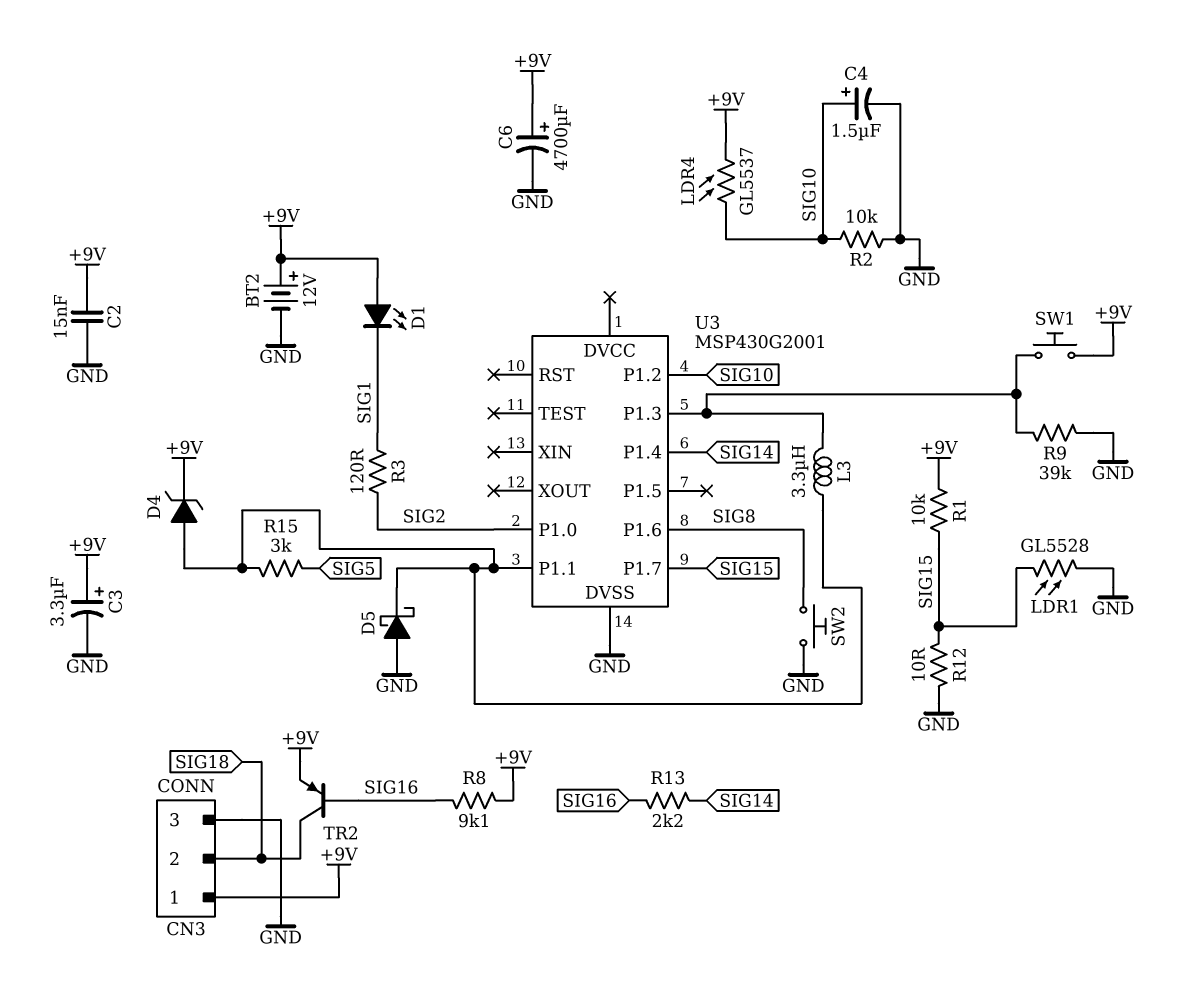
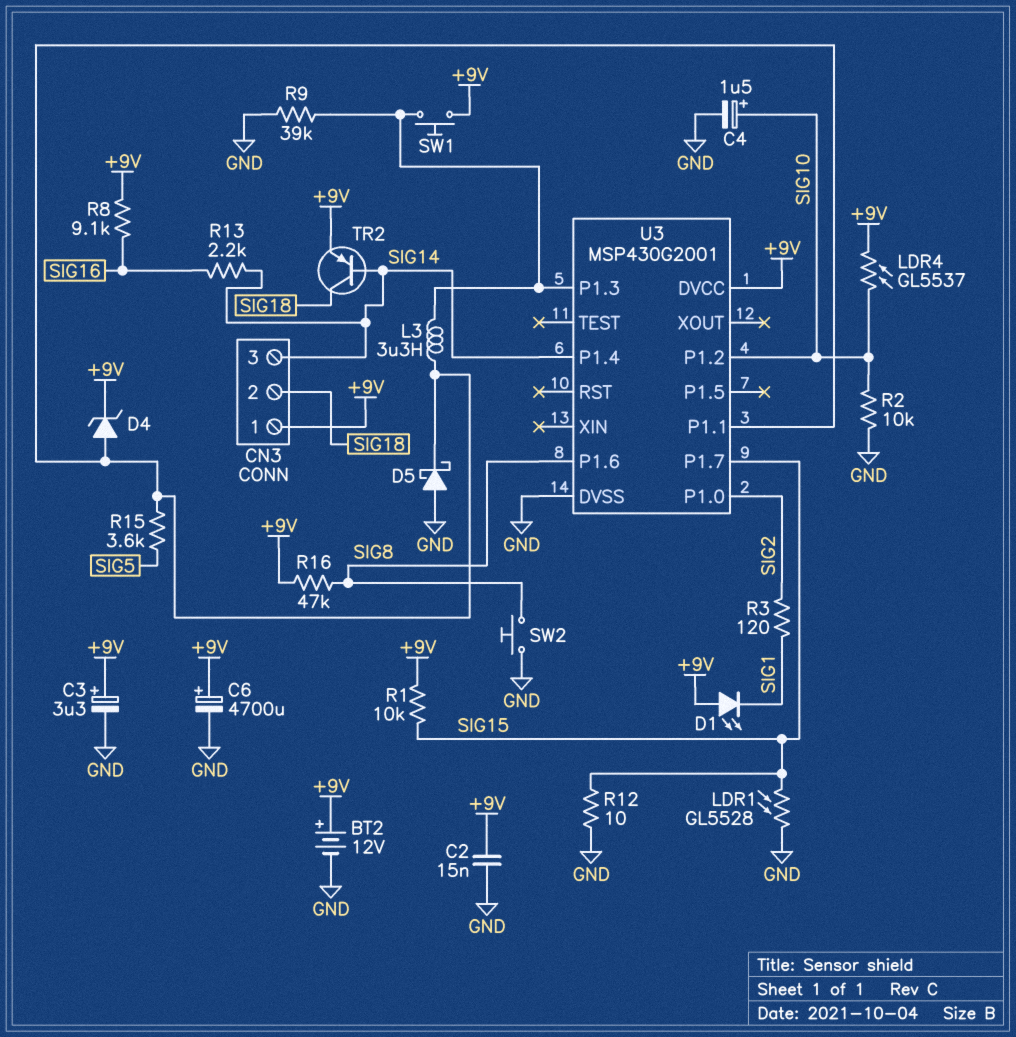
CN3 pin 3: GND -> SIG14
R15: 3k (SIG5, U3/P1.1) -> 3.6k (SIG5, U3/P1.1)
R16: none -> 47k (+9V, SIG8)
TR2: PNP (B SIG16, C SIG18, E +9V) -> PNP (B SIG14, C SIG18, E +9V)
U3 pin DVCC: none -> +9V

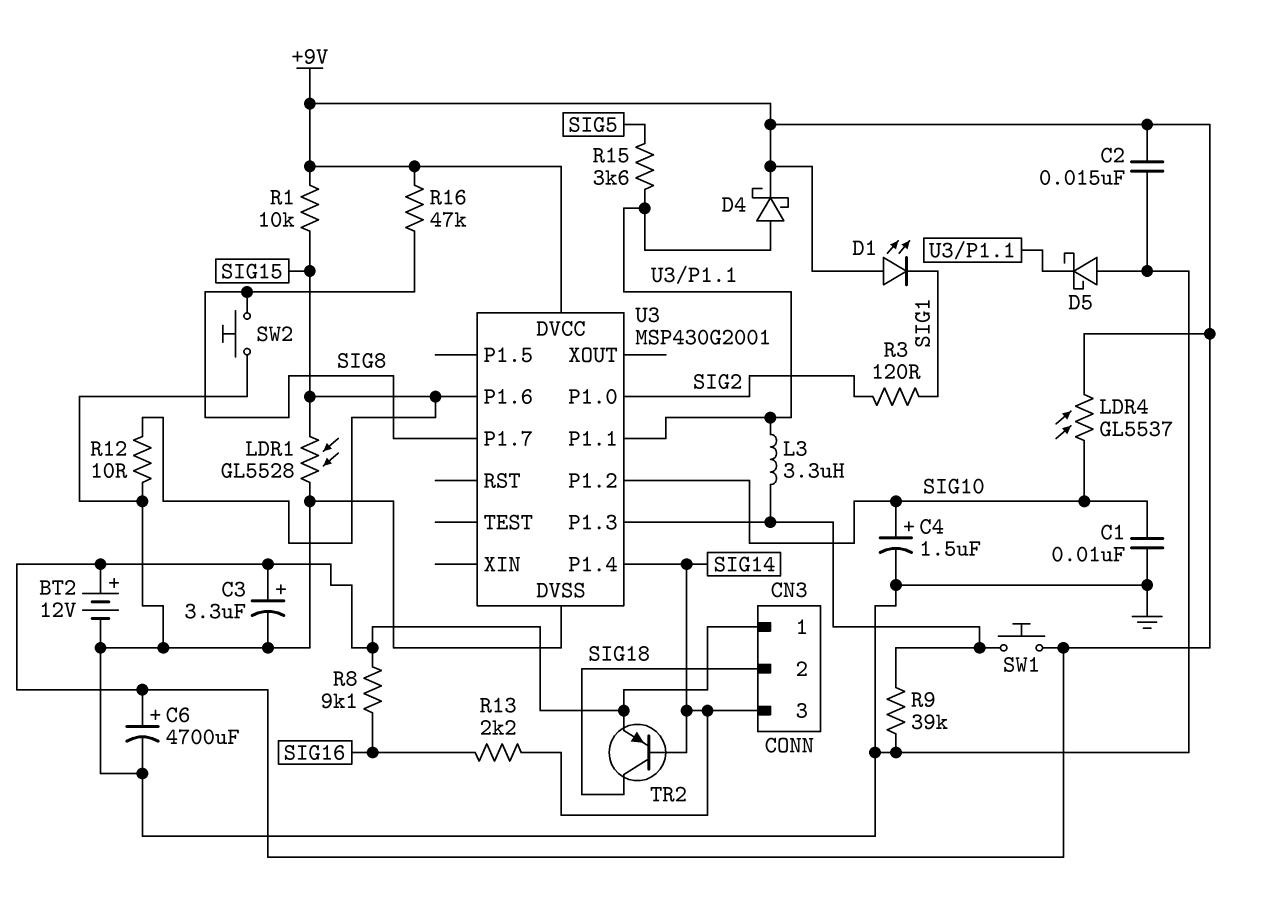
C1: none -> 10nF (GND, SIG10)
D4: zener (A U3/P1.1, K +9V) -> schottky (A U3/P1.1, K +9V)
R2: 10k (GND, SIG10) -> none
U3 pin P1.6: SIG8 -> SIG15
U3 pin P1.7: SIG15 -> SIG8

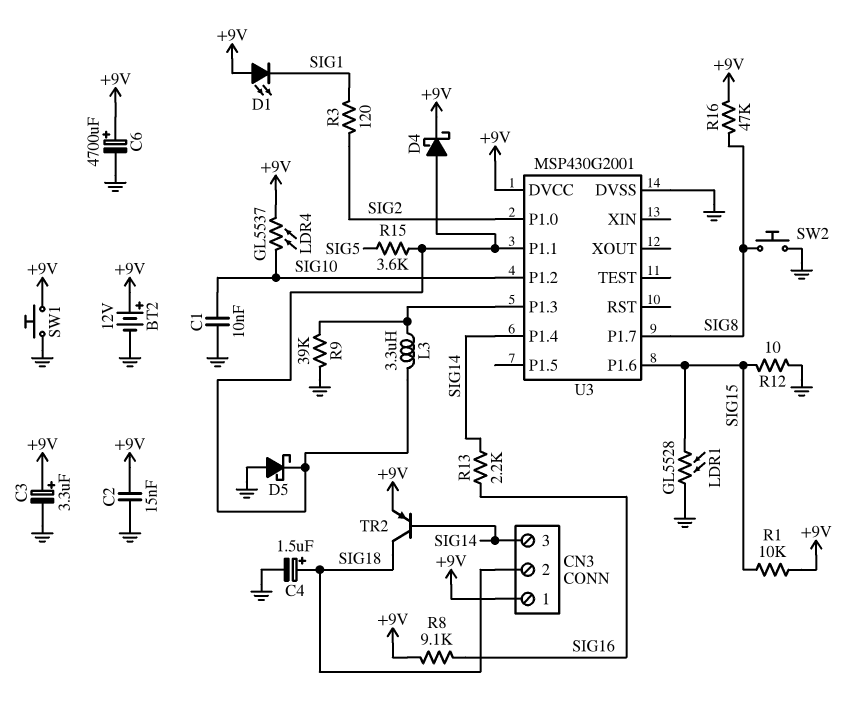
C4: 1.5uF (plus SIG10, minus GND) -> 1.5uF (plus SIG18, minus GND)
SW1: button (+9V, U3/P1.3) -> button (+9V, GND)

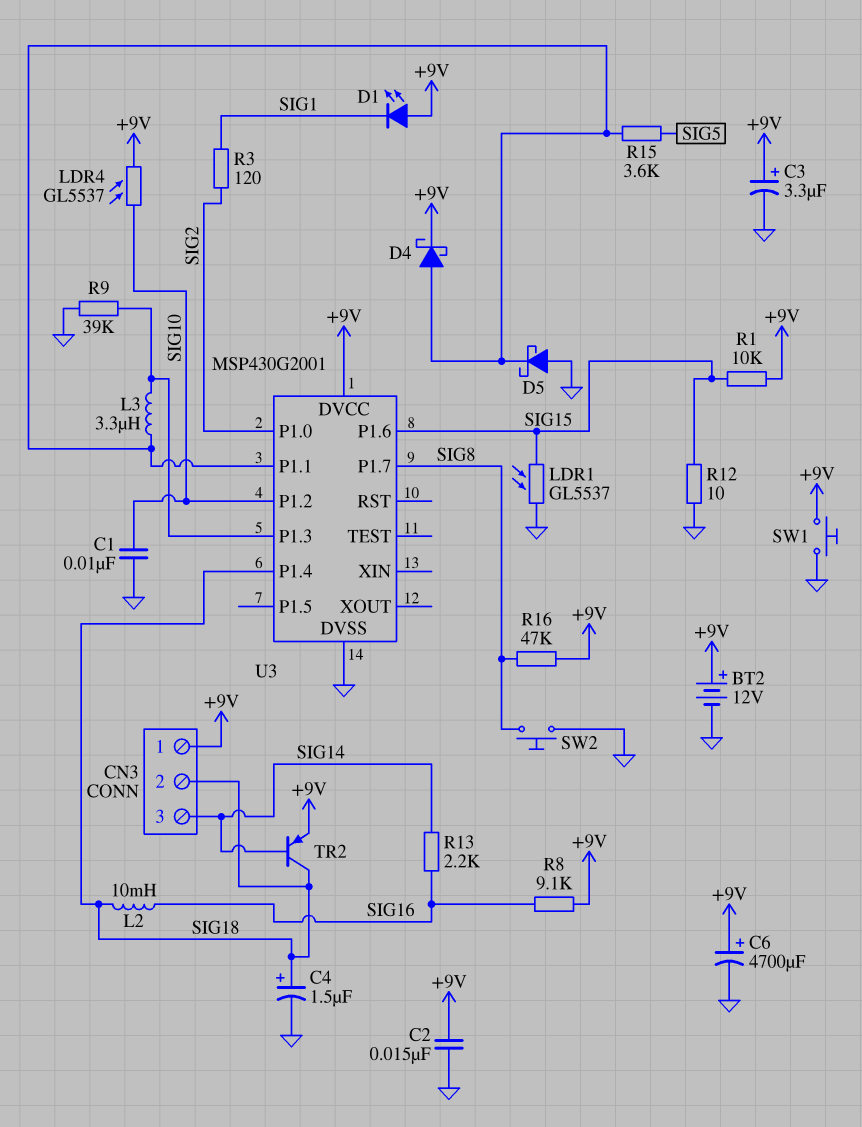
L2: none -> 10mH (SIG16, SIG18)
LDR1: GL5528 (GND, SIG15) -> GL5537 (GND, SIG15)
U3 pin P1.4: SIG14 -> SIG18

